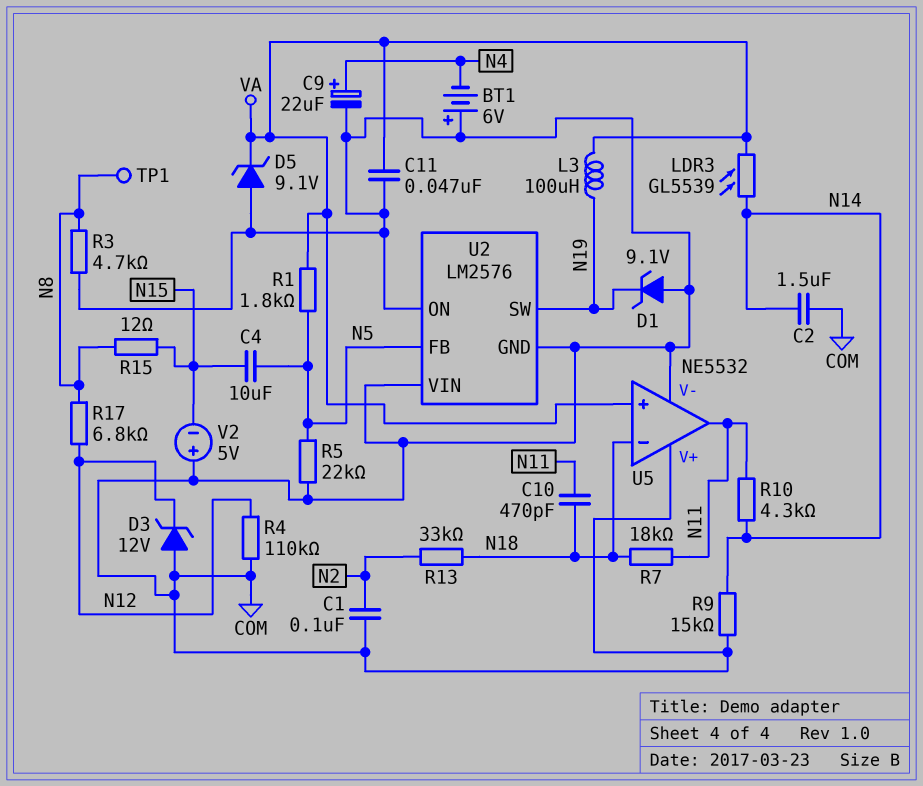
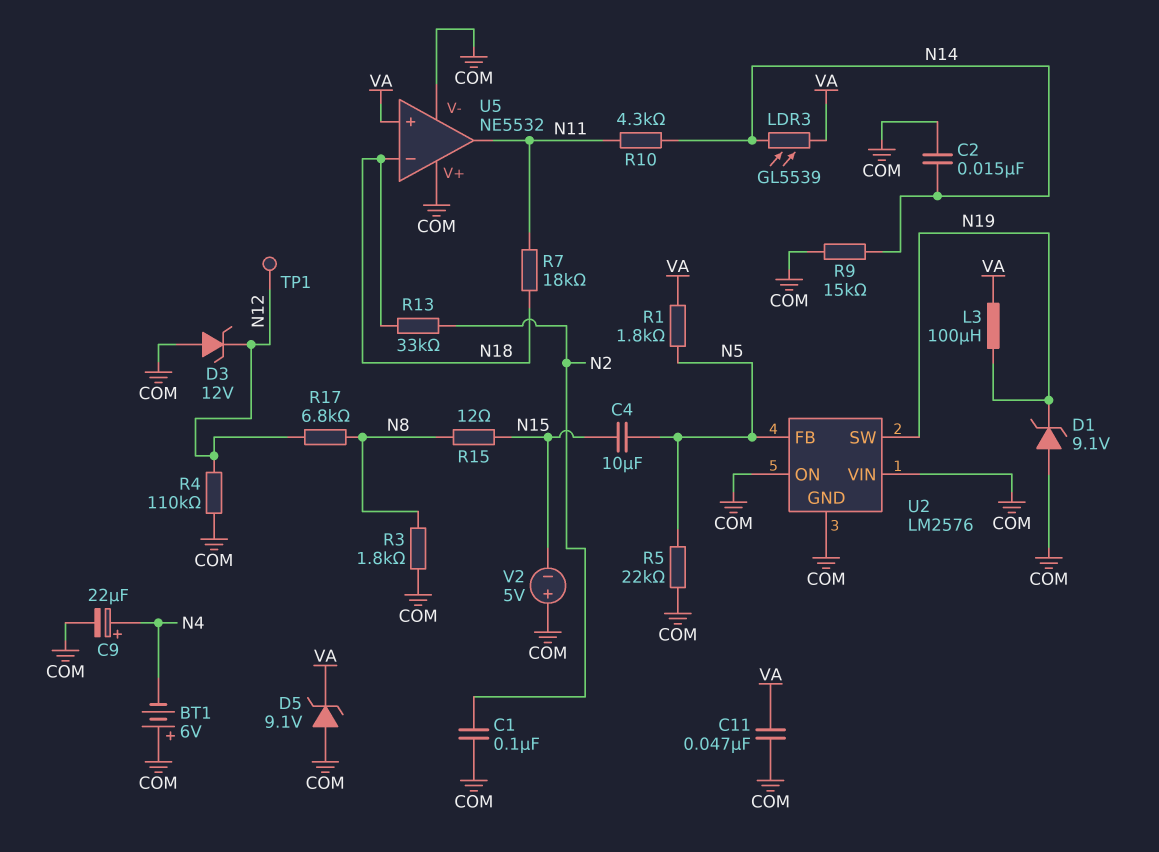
C2: 1.5uF (COM, N14) -> 15nF (COM, N14)
C10: 470pF (N11, N18) -> none
R3: 4.7k (COM, N8) -> 1.8k (COM, N8)
TP1: test point (N8) -> test point (N12)

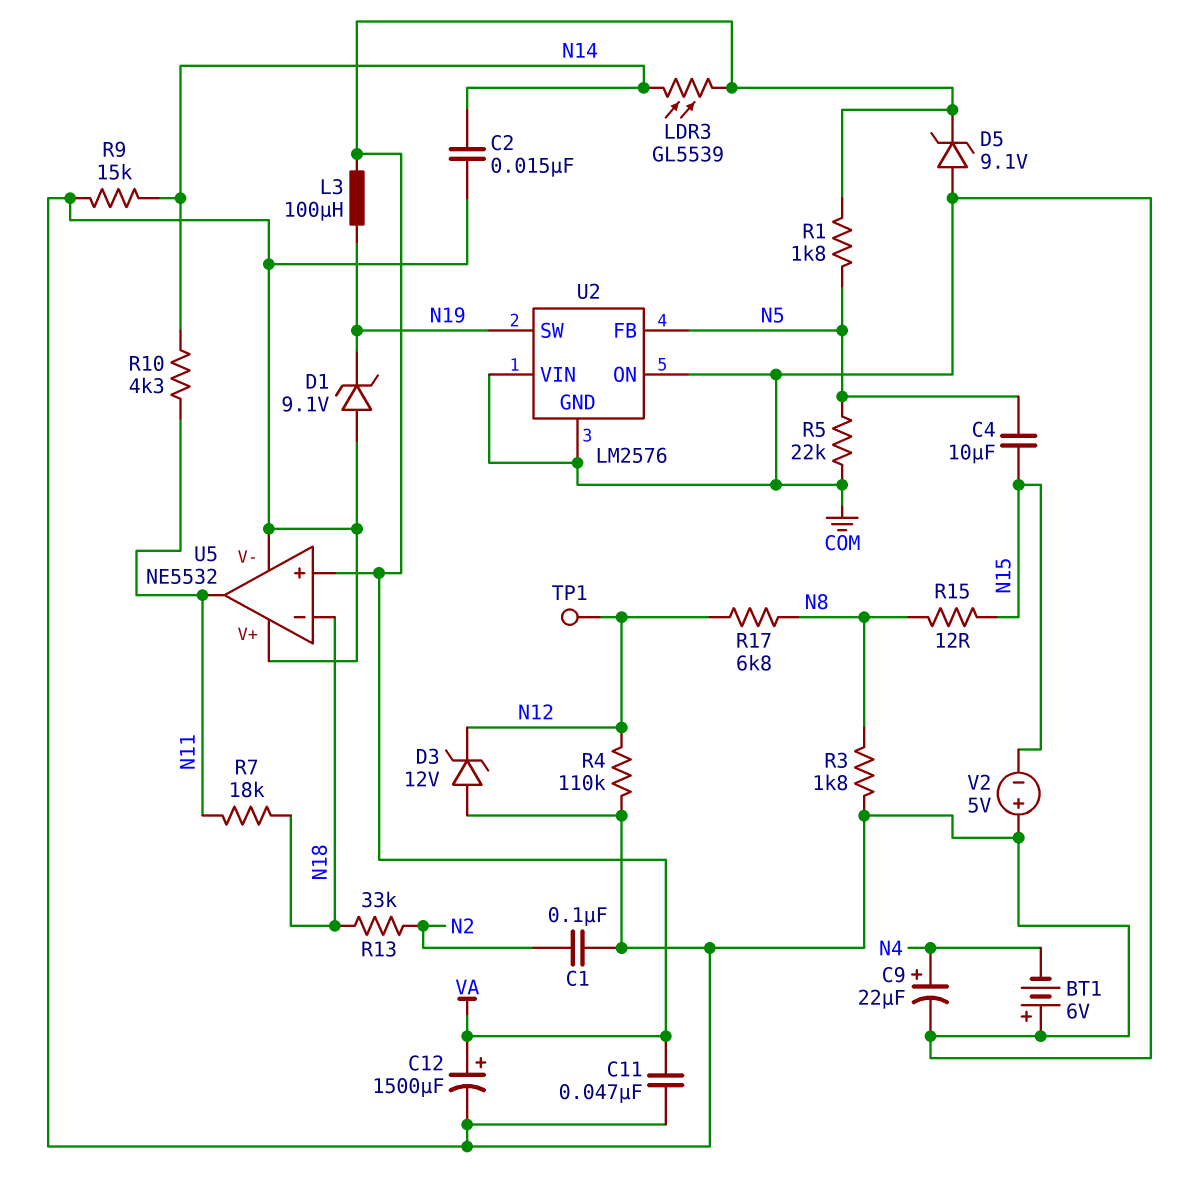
C12: none -> 1500uF (plus VA, minus COM)

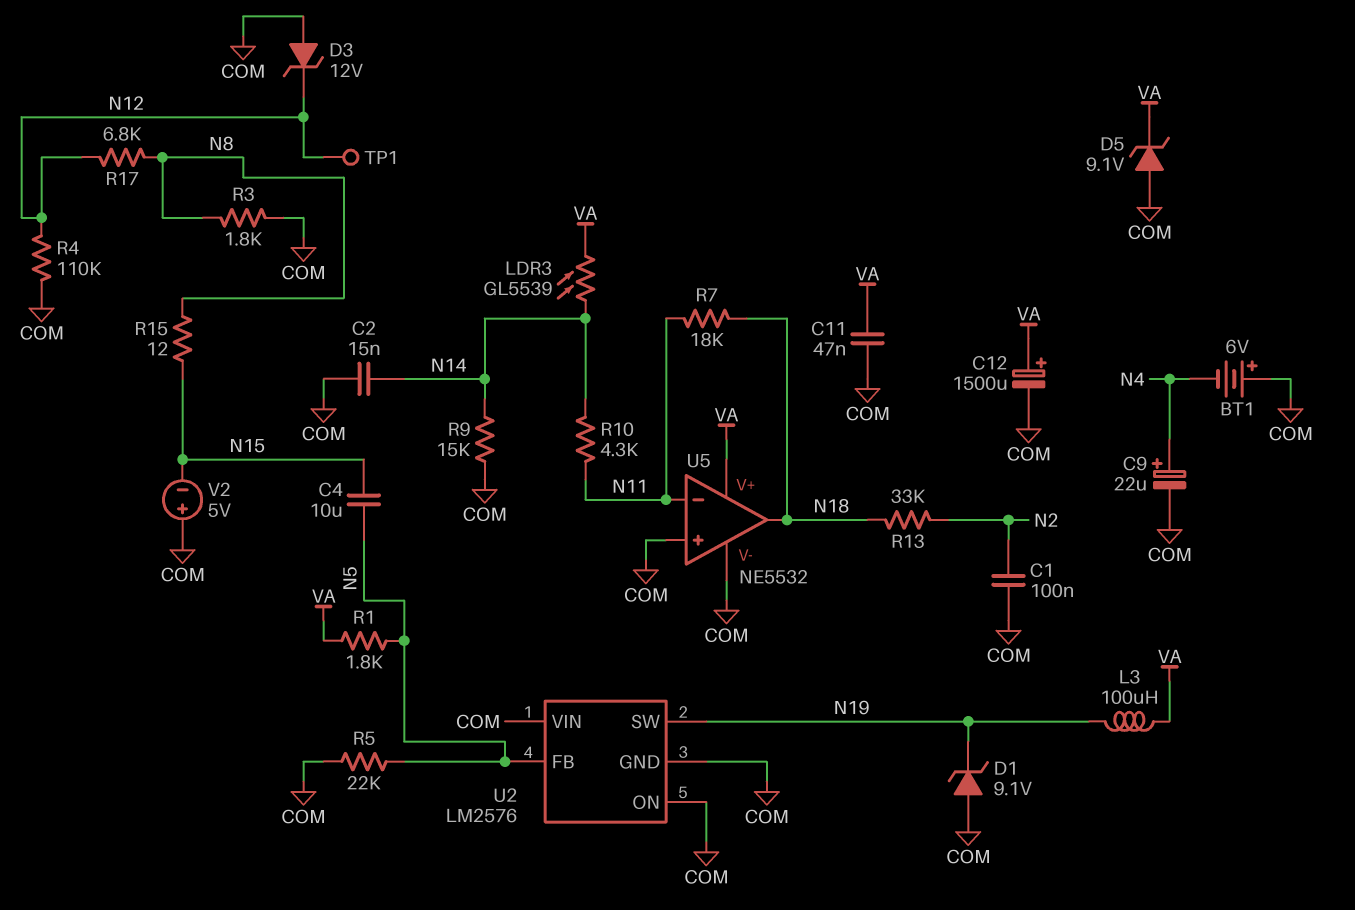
U5 pin V+: COM -> VA
U5 pin in+: VA -> COM
U5 pin in-: N18 -> N11
U5 pin out: N11 -> N18

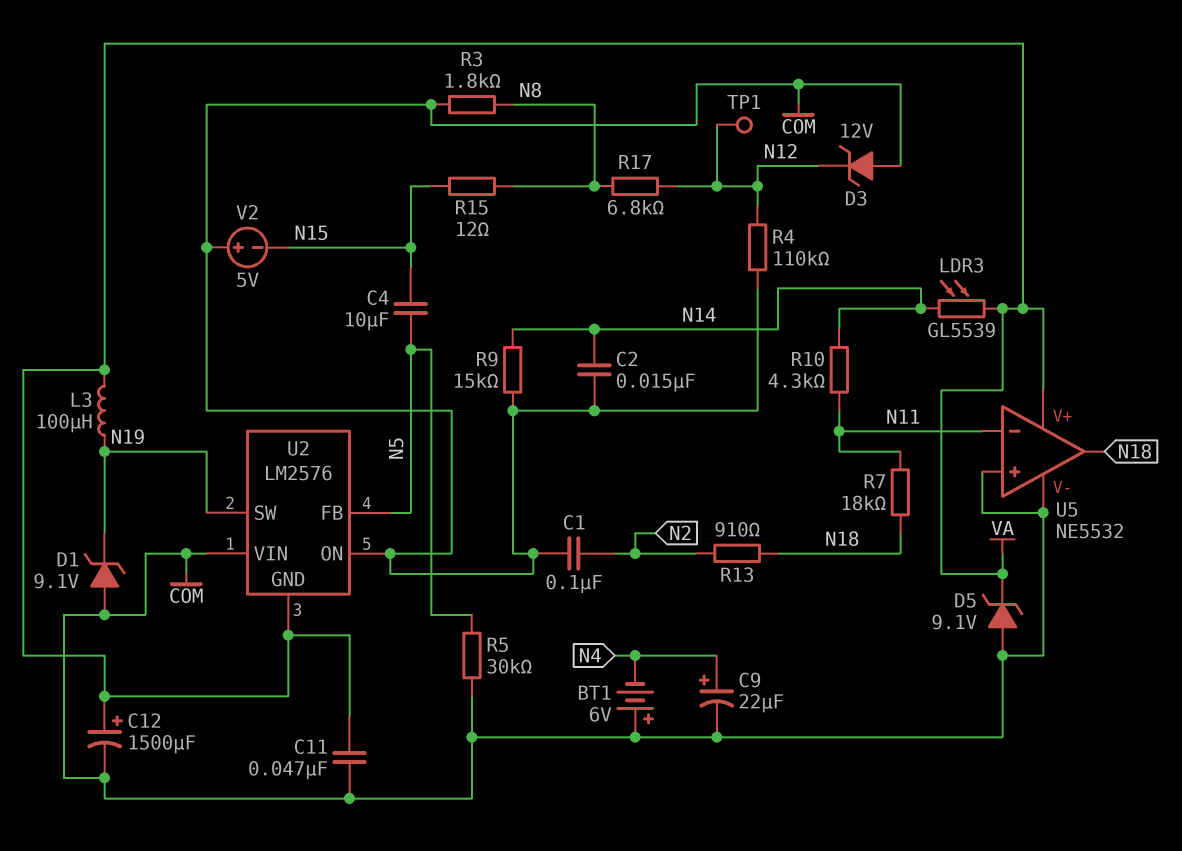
R1: 1.8k (N5, VA) -> none
R5: 22k (COM, N5) -> 30k (COM, N5)
R13: 33k (N2, N18) -> 910 (N2, N18)
U2 pin GND: COM -> VA

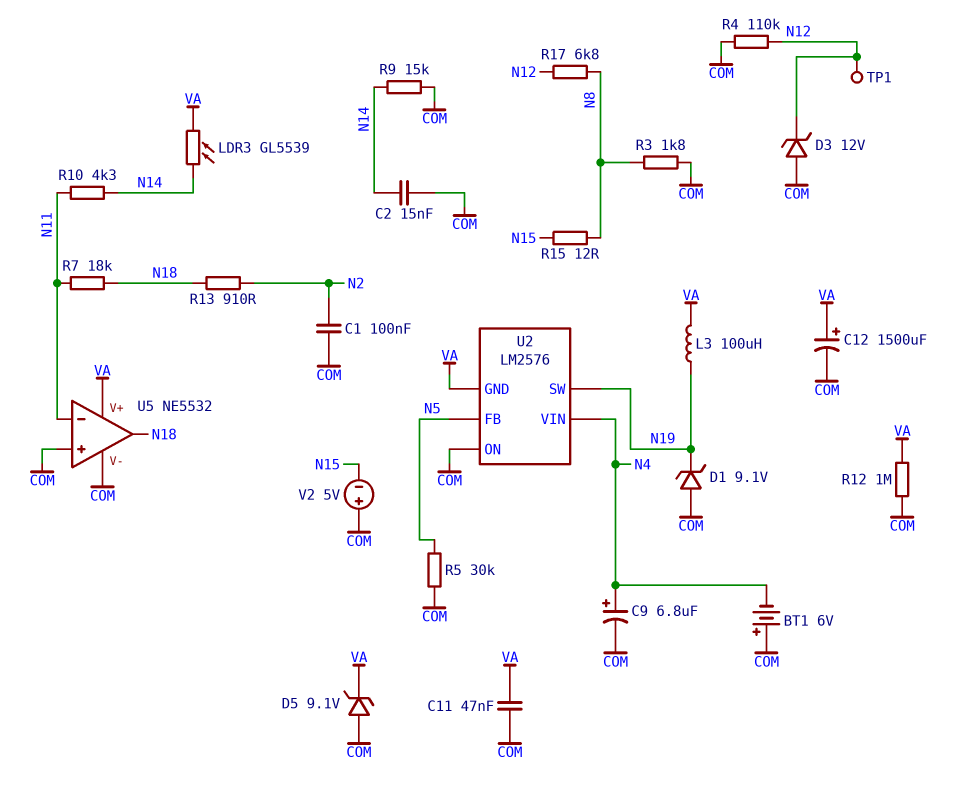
C4: 10uF (N5, N15) -> none
C9: 22uF (plus N4, minus COM) -> 6.8uF (plus N4, minus COM)
R12: none -> 1M (COM, VA)
U2 pin VIN: COM -> N4

